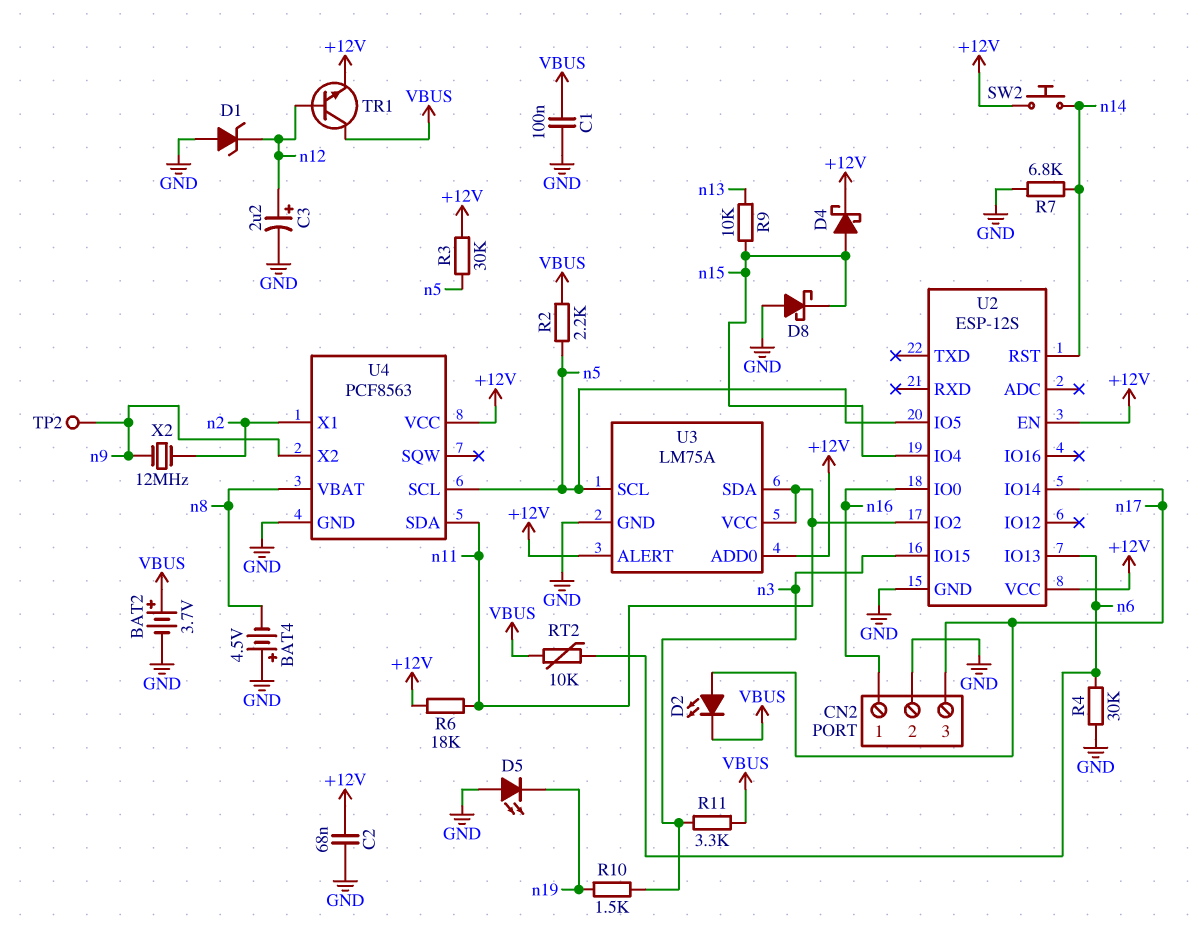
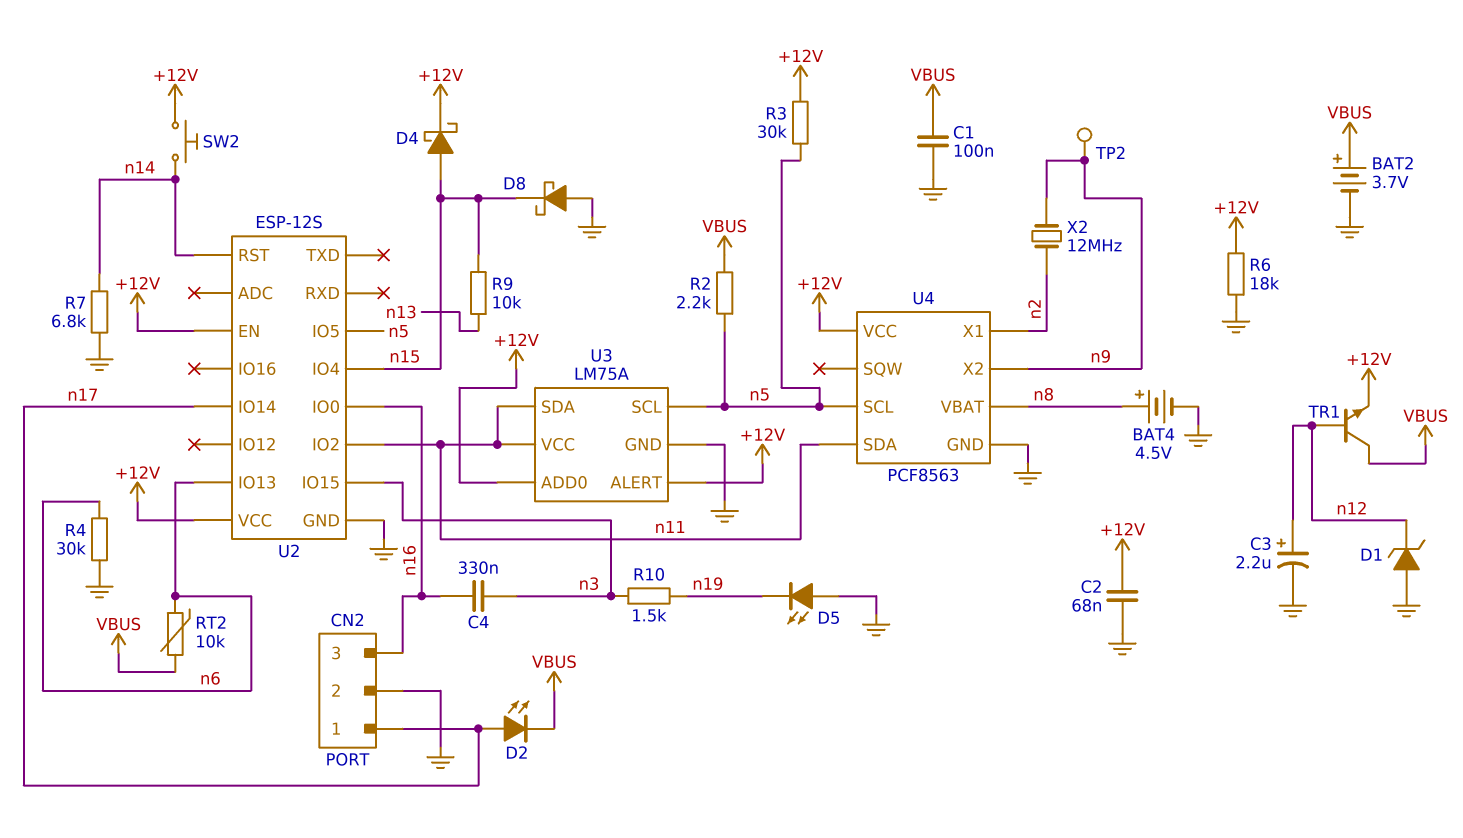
BAT4: 4.5V (plus GND, minus n8) -> 4.5V (plus n8, minus GND)
C4: none -> 330nF (n3, n16)
CN2 pin 1: n16 -> n17
CN2 pin 3: n17 -> n16
R6: 18k (+12V, n11) -> 18k (+12V, GND)
R11: 3.3k (VBUS, n3) -> none

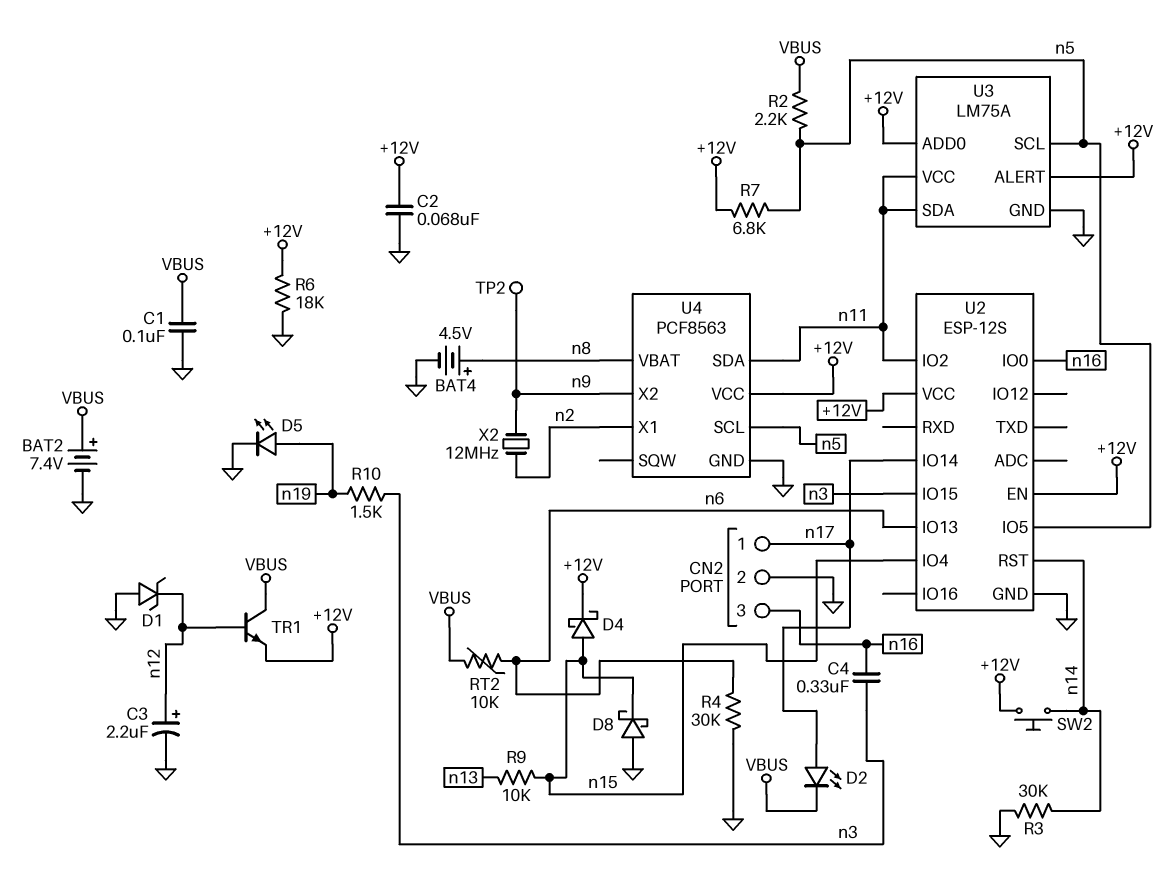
BAT2: 3.7V (plus VBUS, minus GND) -> 7.4V (plus VBUS, minus GND)
D5: LED (A GND, K n19) -> LED (A n19, K GND)
R3: 30k (+12V, n5) -> 30k (GND, n14)
R7: 6.8k (GND, n14) -> 6.8k (+12V, n5)

